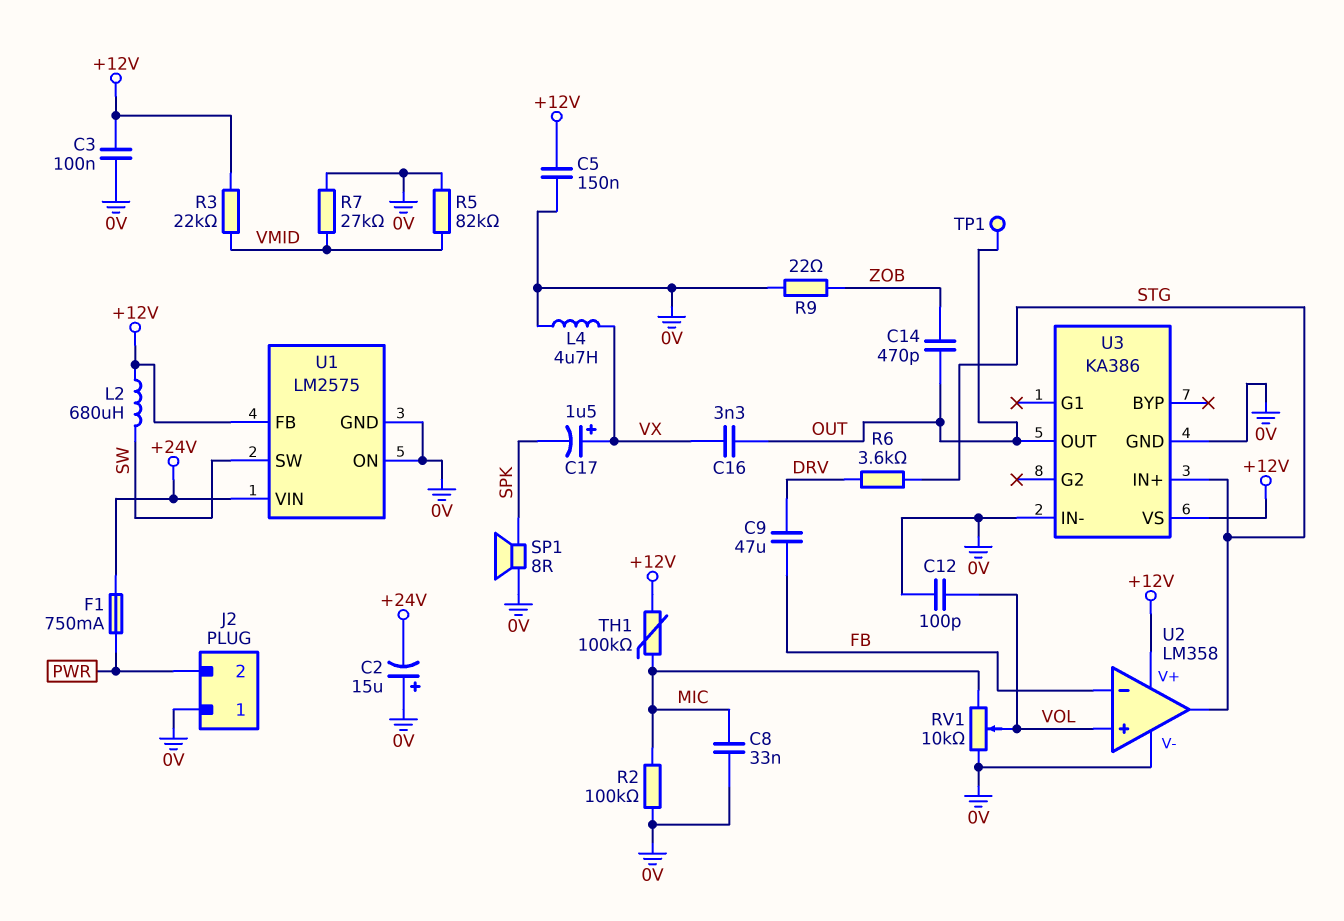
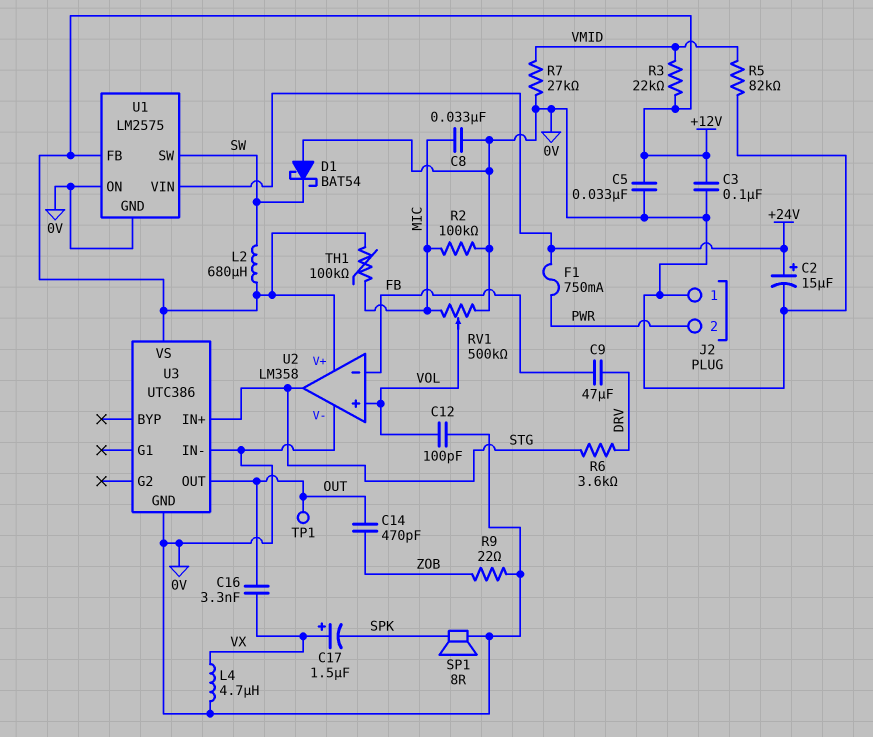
C2: 15uF (plus 0V, minus +24V) -> 15uF (plus +24V, minus 0V)
C5: 150nF (+12V, 0V) -> 33nF (+12V, 0V)
D1: none -> schottky BAT54 (A 0V, K SW)
RV1: 10k (0V, MIC, wiper VOL) -> 500k (0V, MIC, wiper VOL)
U3: KA386 -> UTC386

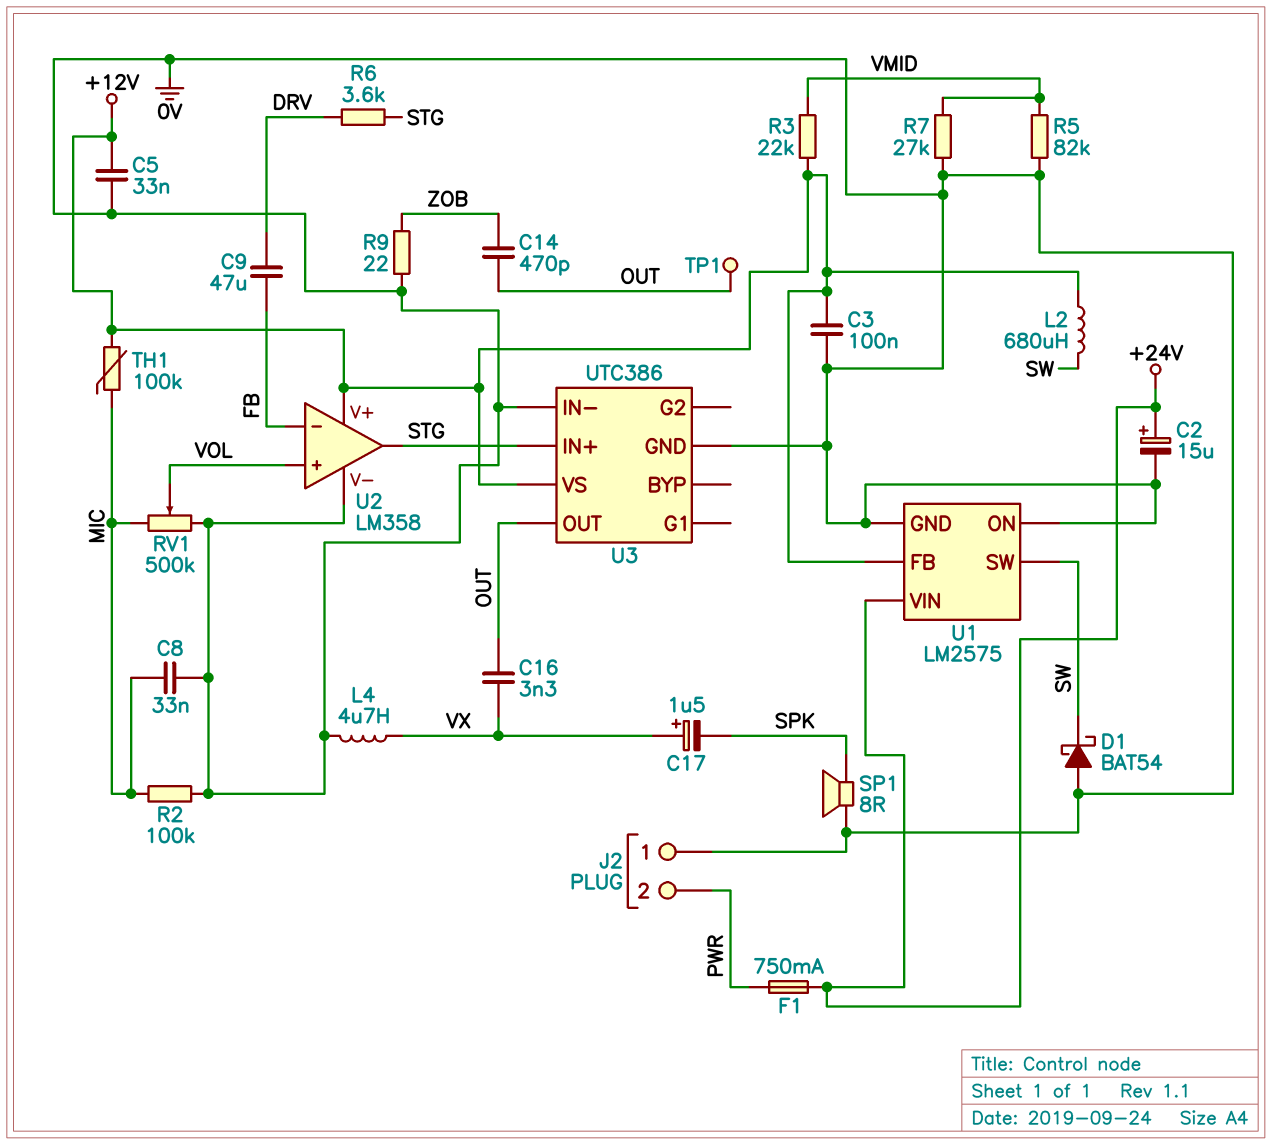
C12: 100pF (0V, VOL) -> none

